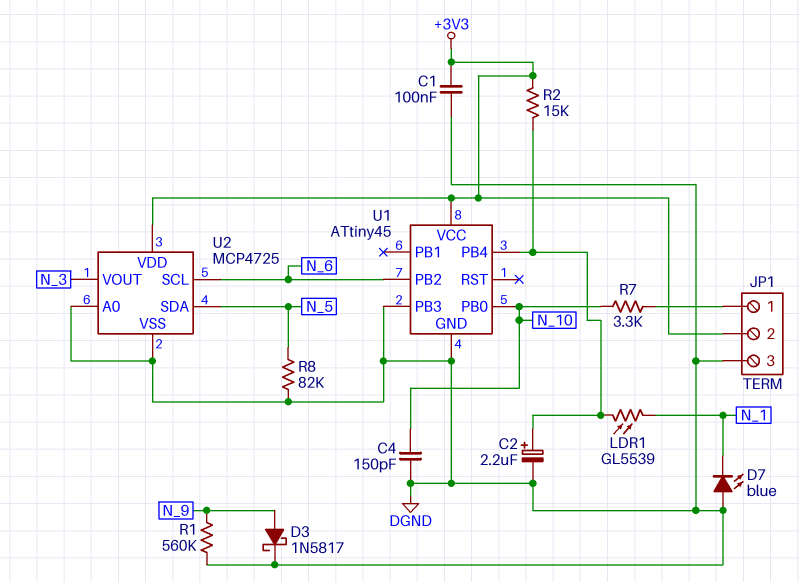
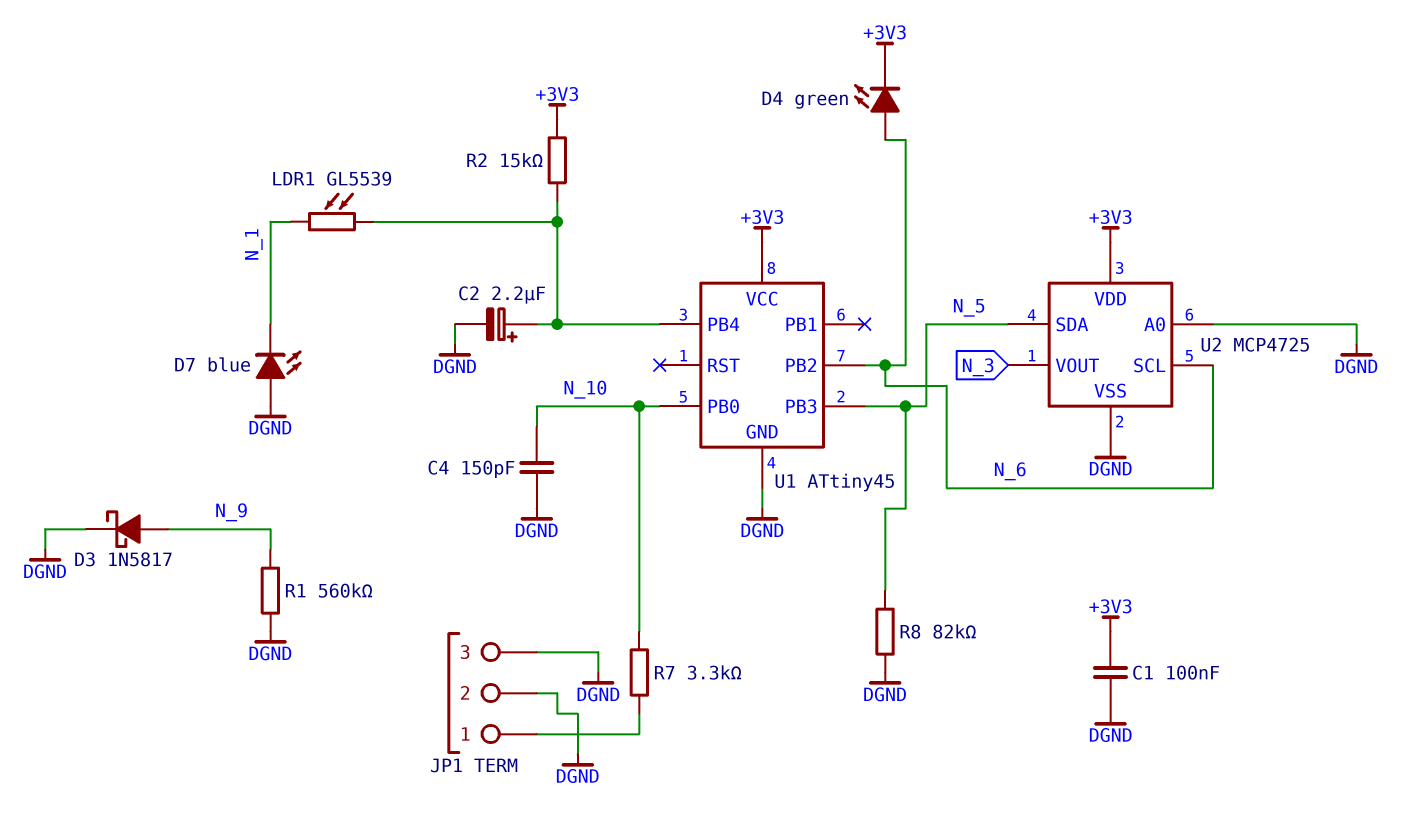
D4: none -> LED green (A N_6, K +3V3)
JP1 pin 2: +3V3 -> DGND
U1 pin PB3: DGND -> N_5

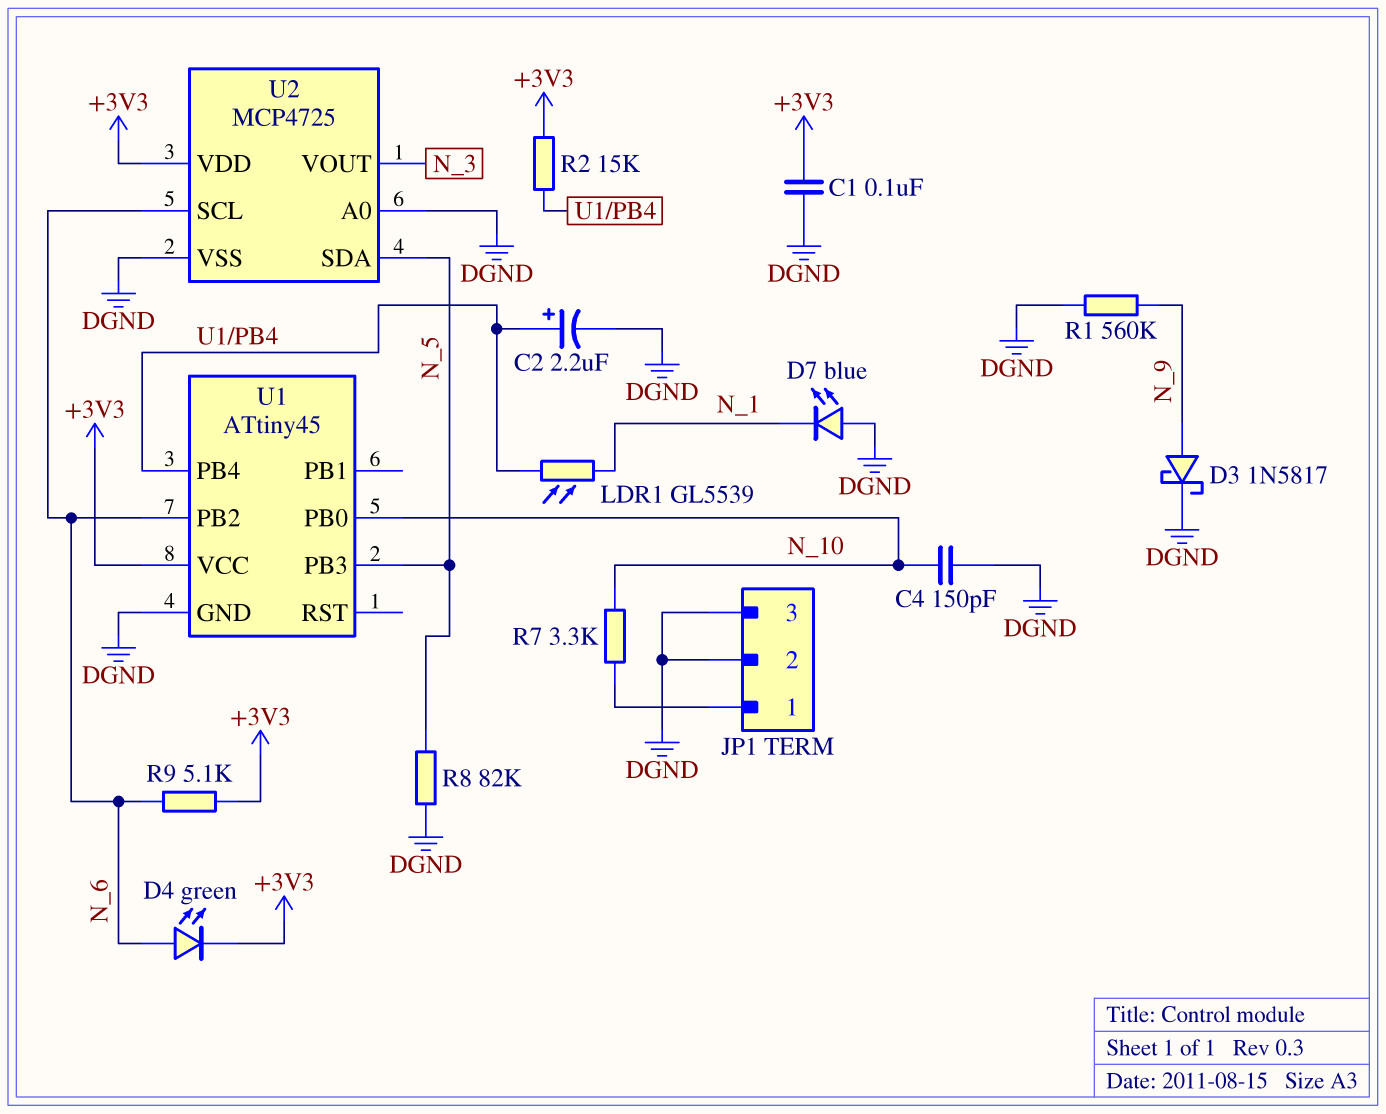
R9: none -> 5.1k (+3V3, N_6)

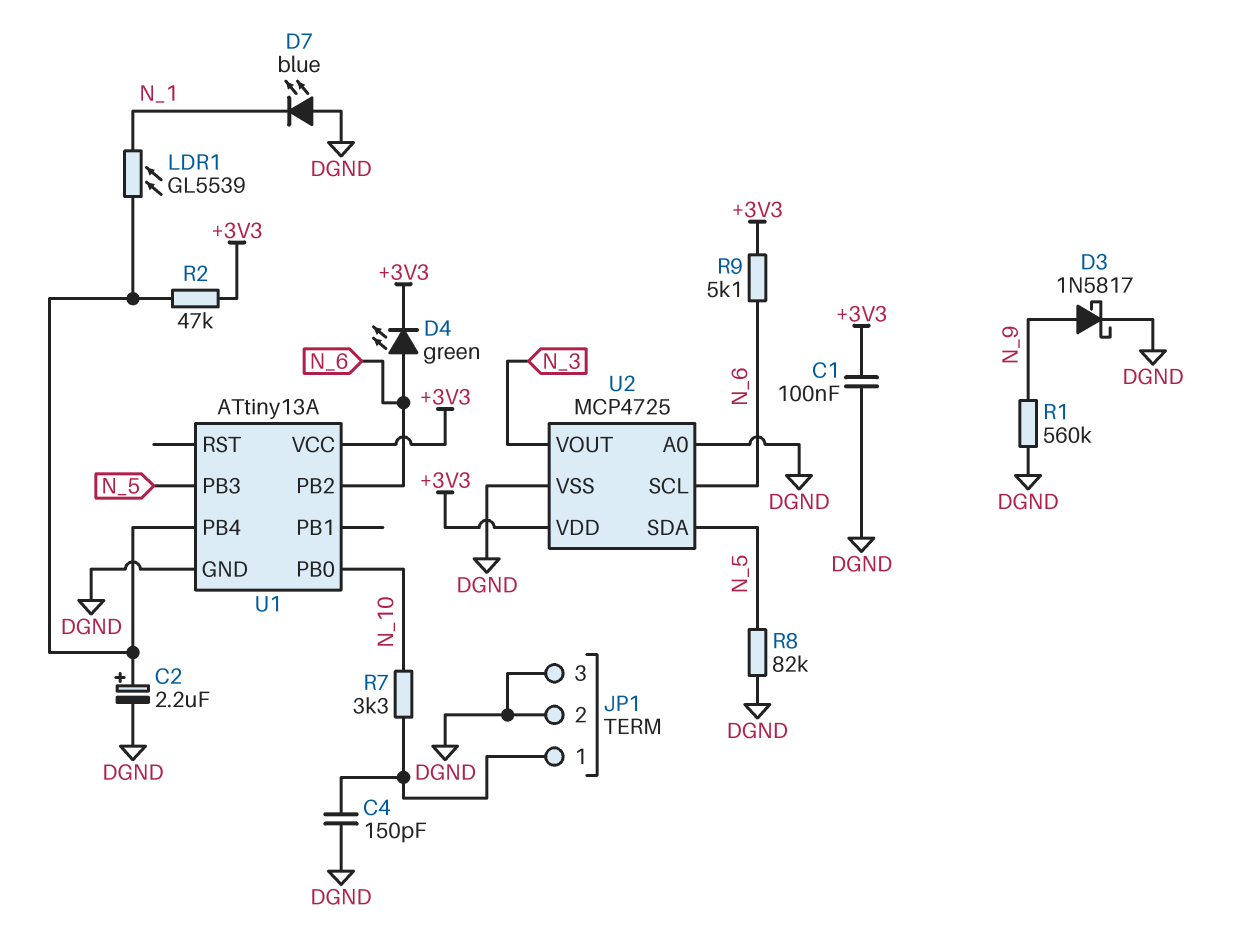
C4: 150pF (DGND, N_10) -> 150pF (DGND, JP1/1)
R2: 15k (+3V3, U1/PB4) -> 47k (+3V3, U1/PB4)
U1: ATtiny45 -> ATtiny13A

